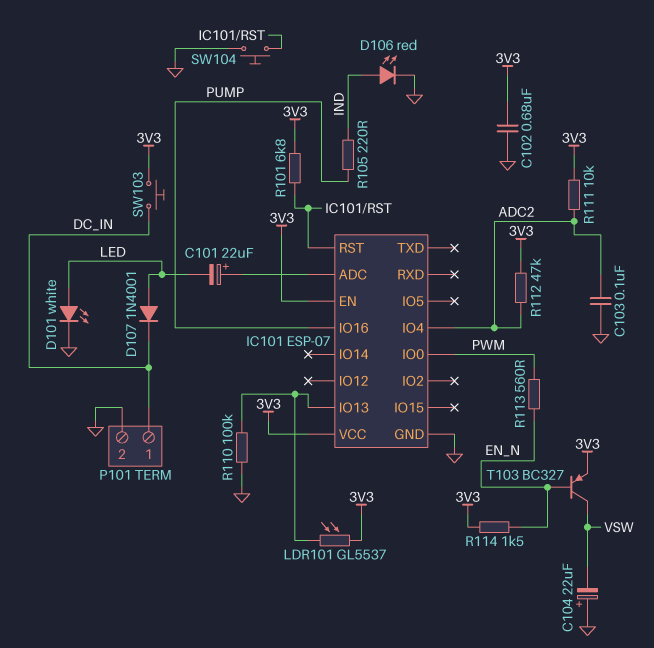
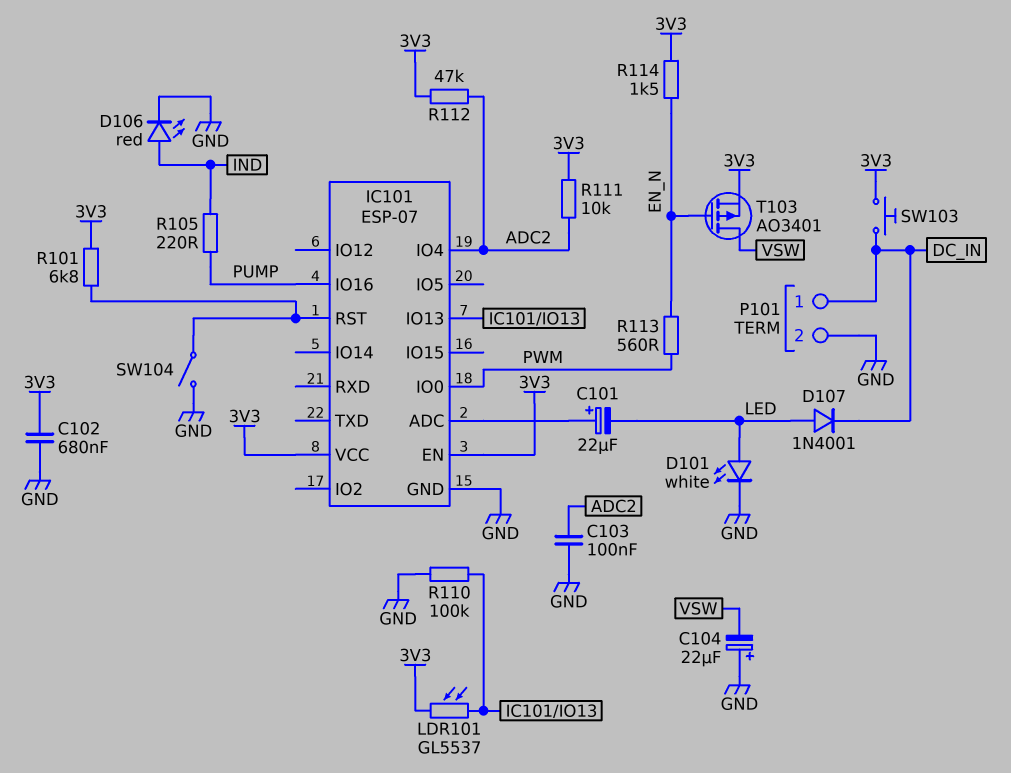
SW104: button (GND, IC101/RST) -> switch (GND, IC101/RST)
T103: PNP BC327 (B EN_N, C VSW, E 3V3) -> PMOS AO3401 (G EN_N, D VSW, S 3V3)

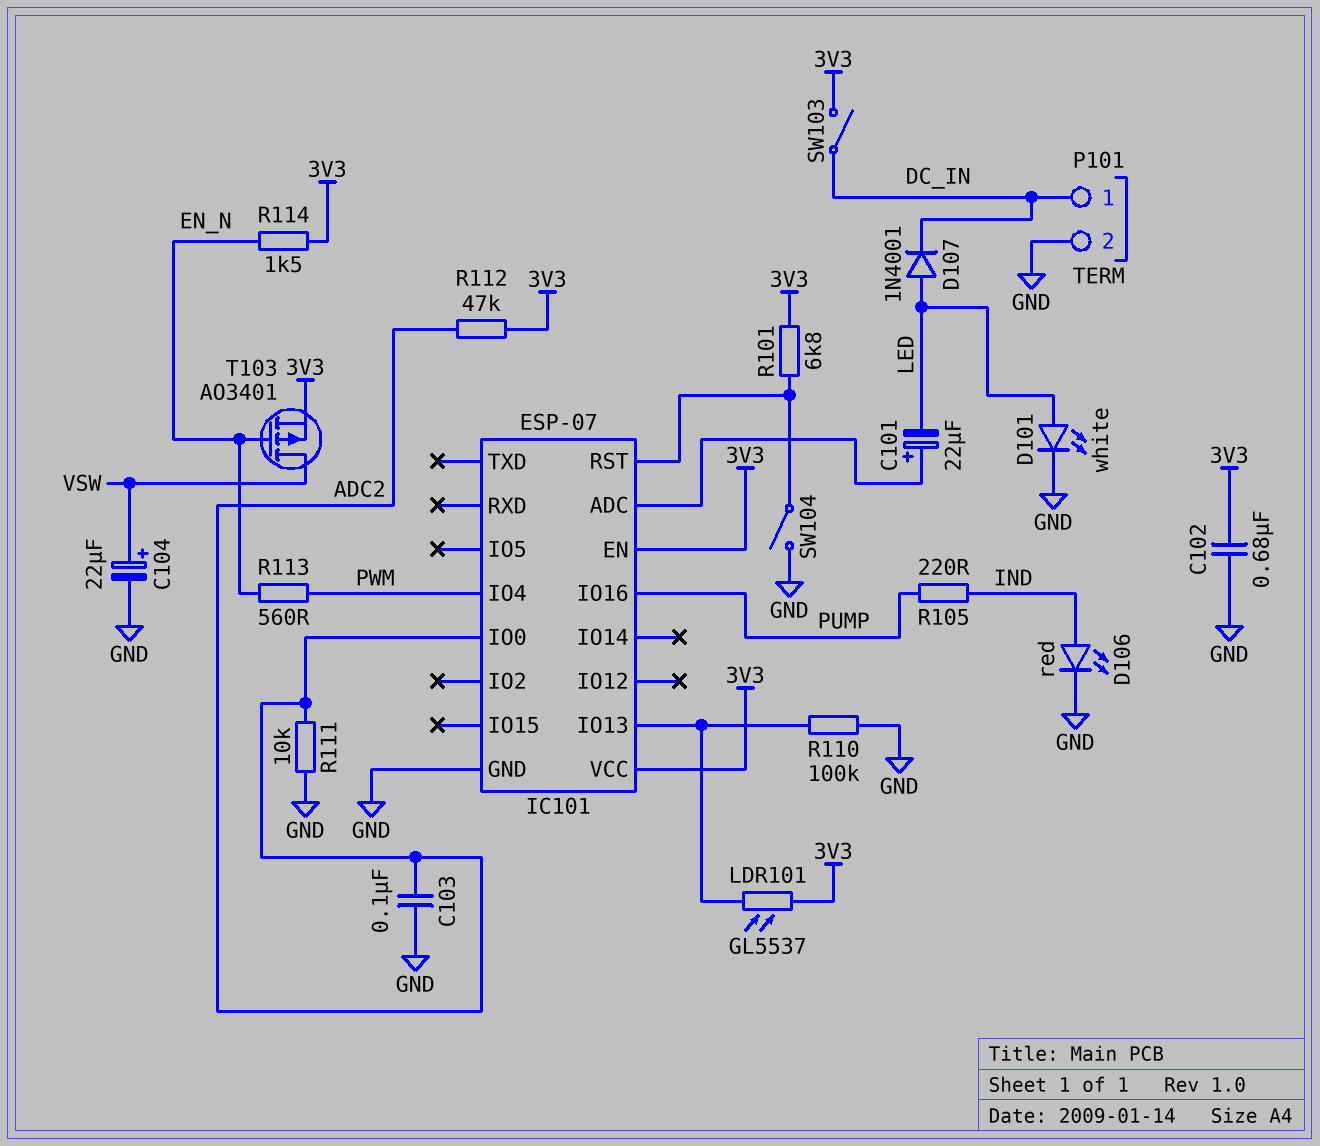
C104: 22uF (plus GND, minus VSW) -> 22uF (plus VSW, minus GND)
IC101 pin IO0: PWM -> ADC2
IC101 pin IO4: ADC2 -> PWM
R111: 10k (3V3, ADC2) -> 10k (ADC2, GND)
SW103: button (3V3, DC_IN) -> switch (3V3, DC_IN)

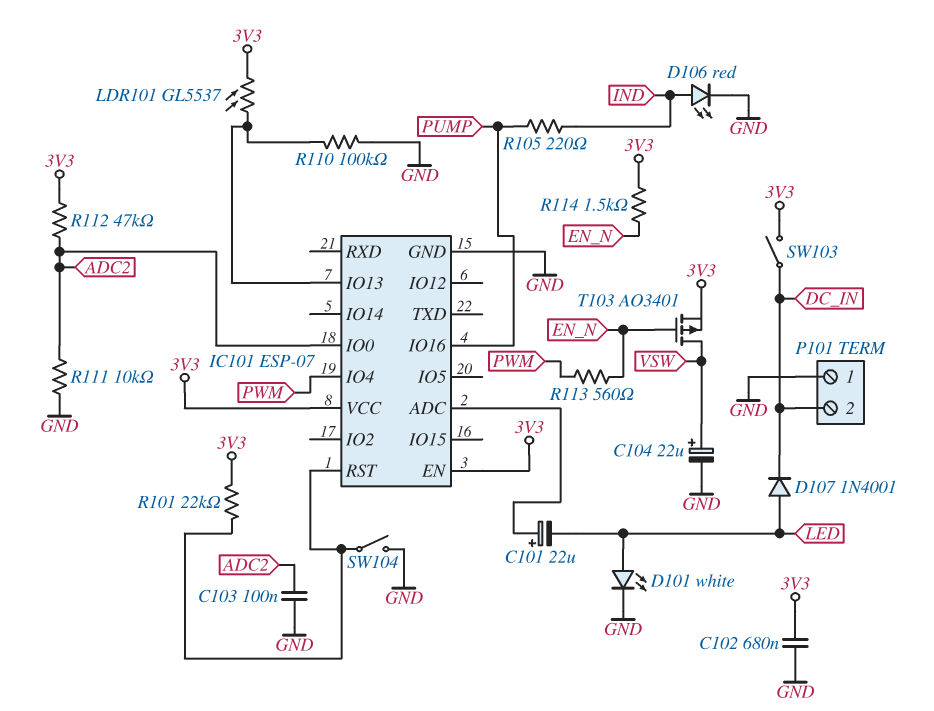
P101 pin 1: DC_IN -> GND
P101 pin 2: GND -> DC_IN
R101: 6.8k (3V3, IC101/RST) -> 22k (3V3, IC101/RST)

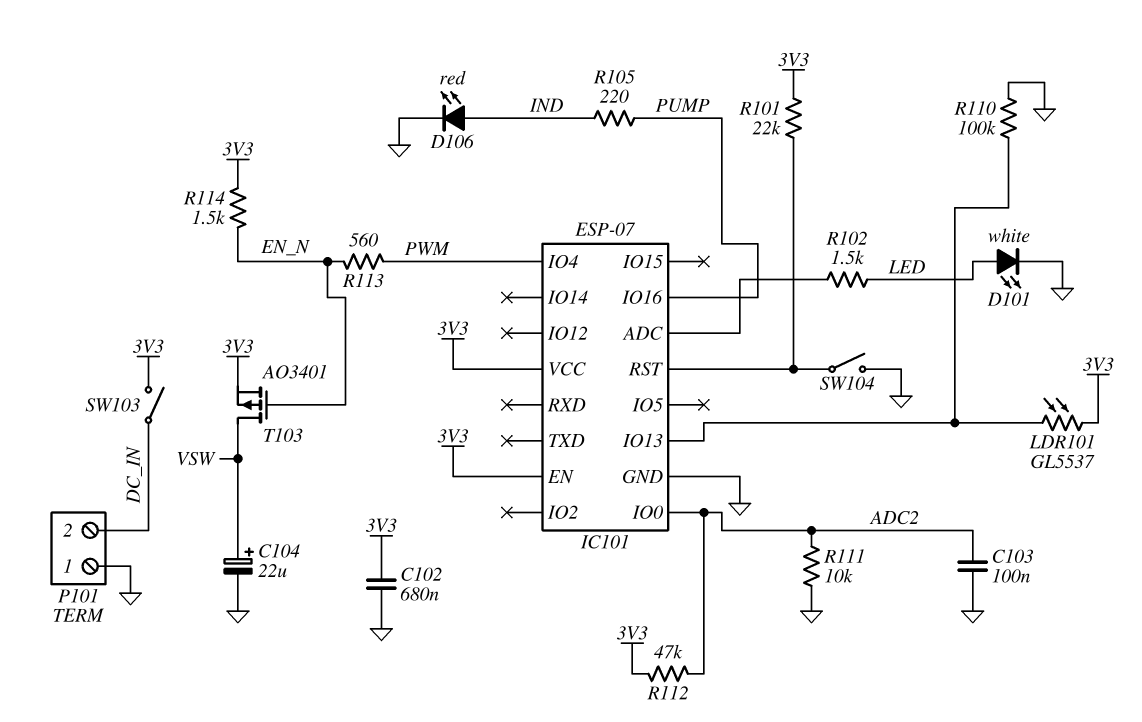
C101: 22uF (plus IC101/ADC, minus LED) -> none
D107: diode 1N4001 (A LED, K DC_IN) -> none
R102: none -> 1.5k (IC101/ADC, LED)

